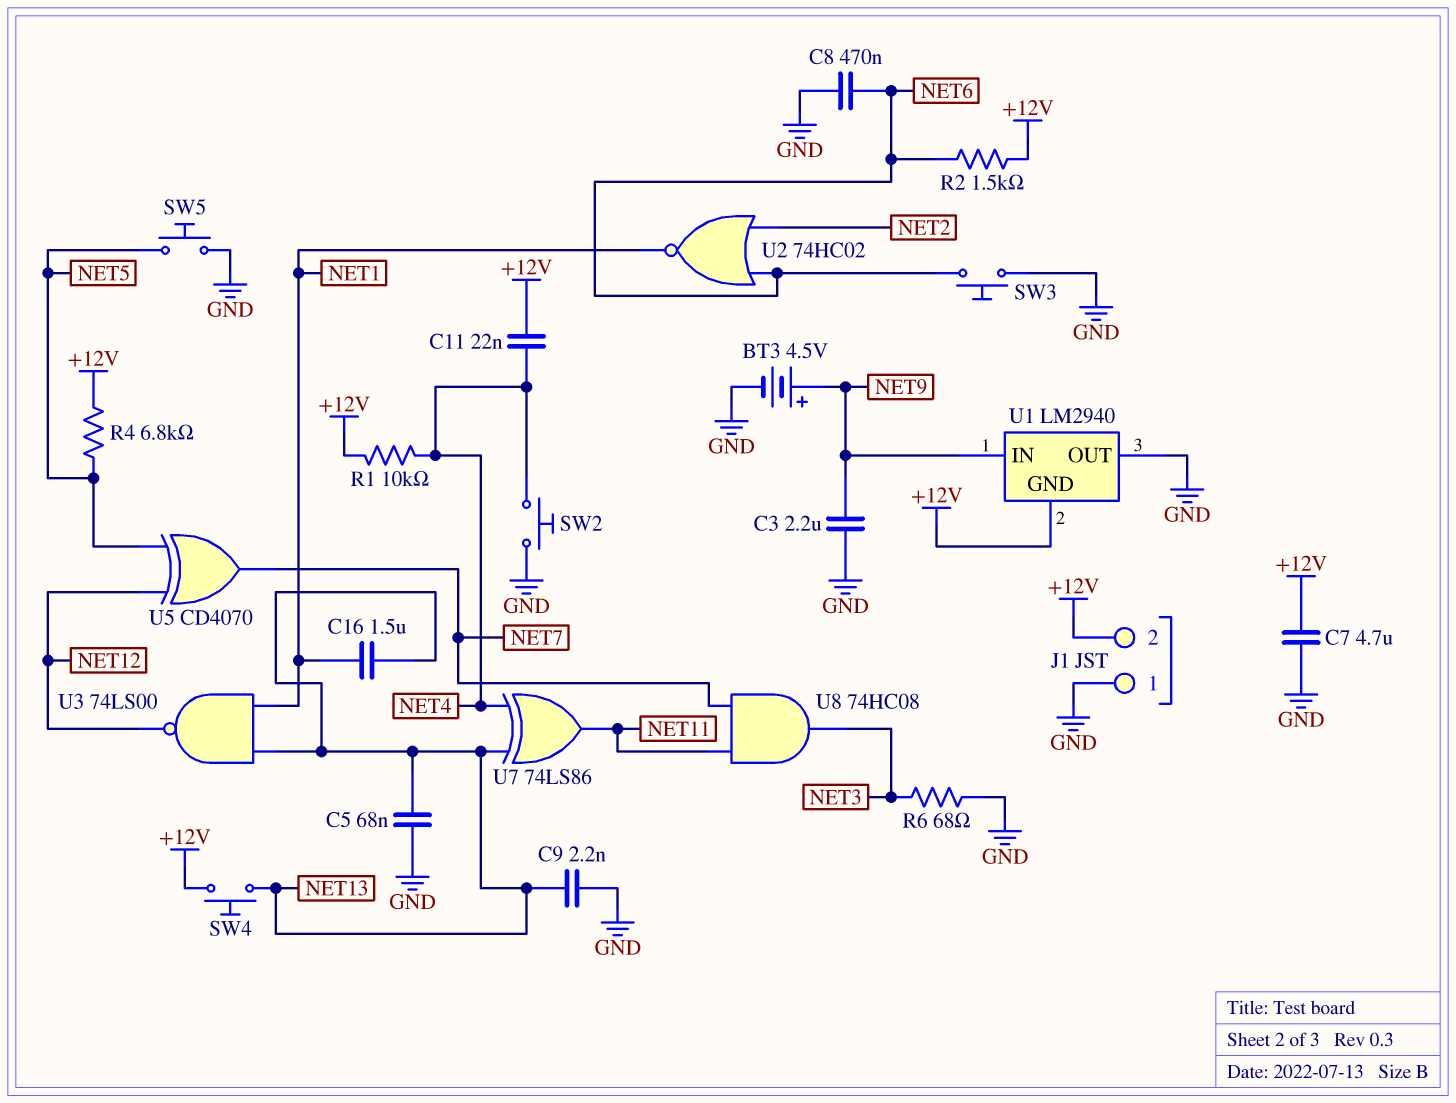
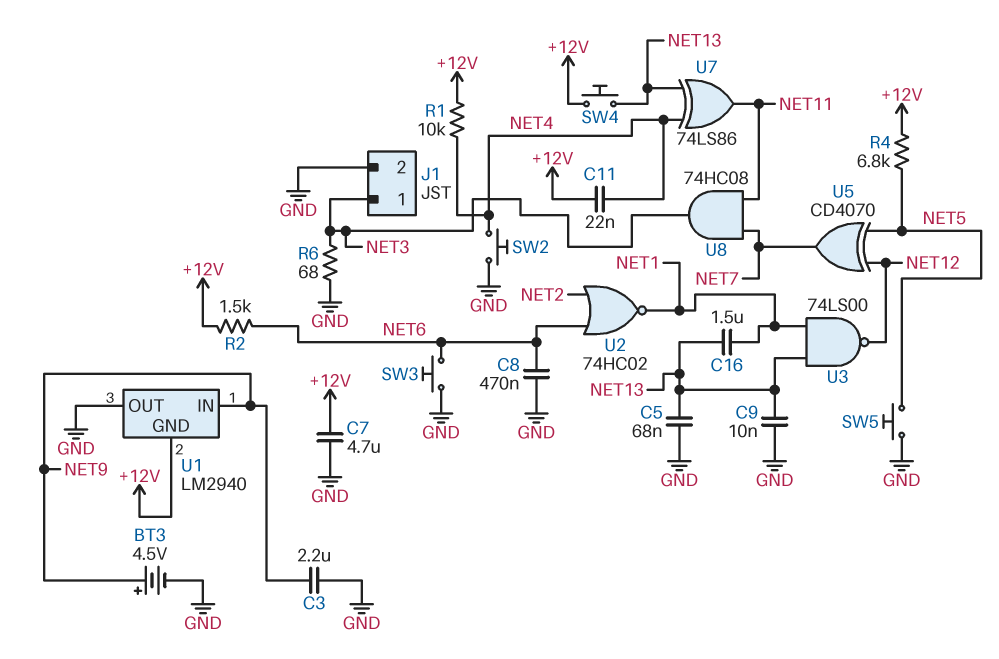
C9: 2.2nF (GND, NET13) -> 10nF (GND, NET13)
J1 pin 1: GND -> NET3
J1 pin 2: +12V -> GND

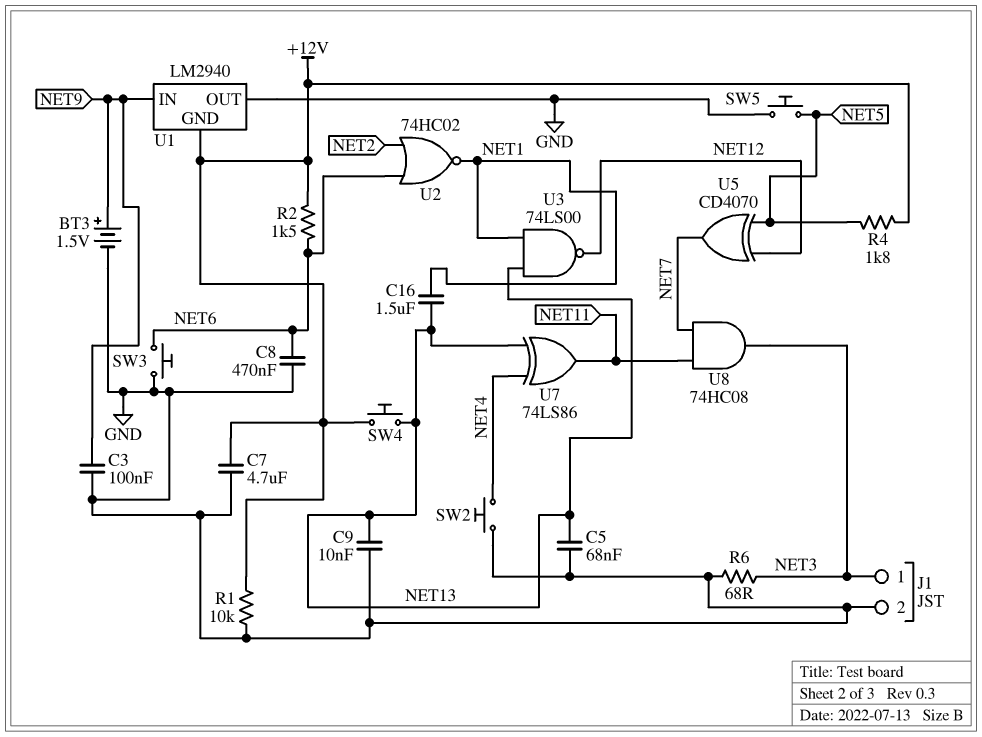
BT3: 4.5V (plus NET9, minus GND) -> 1.5V (plus NET9, minus GND)
C3: 2.2uF (GND, NET9) -> 100nF (GND, NET9)
C11: 22nF (+12V, NET4) -> none
R1: 10k (+12V, NET4) -> 10k (+12V, GND)
R4: 6.8k (+12V, NET5) -> 1.8k (+12V, NET5)

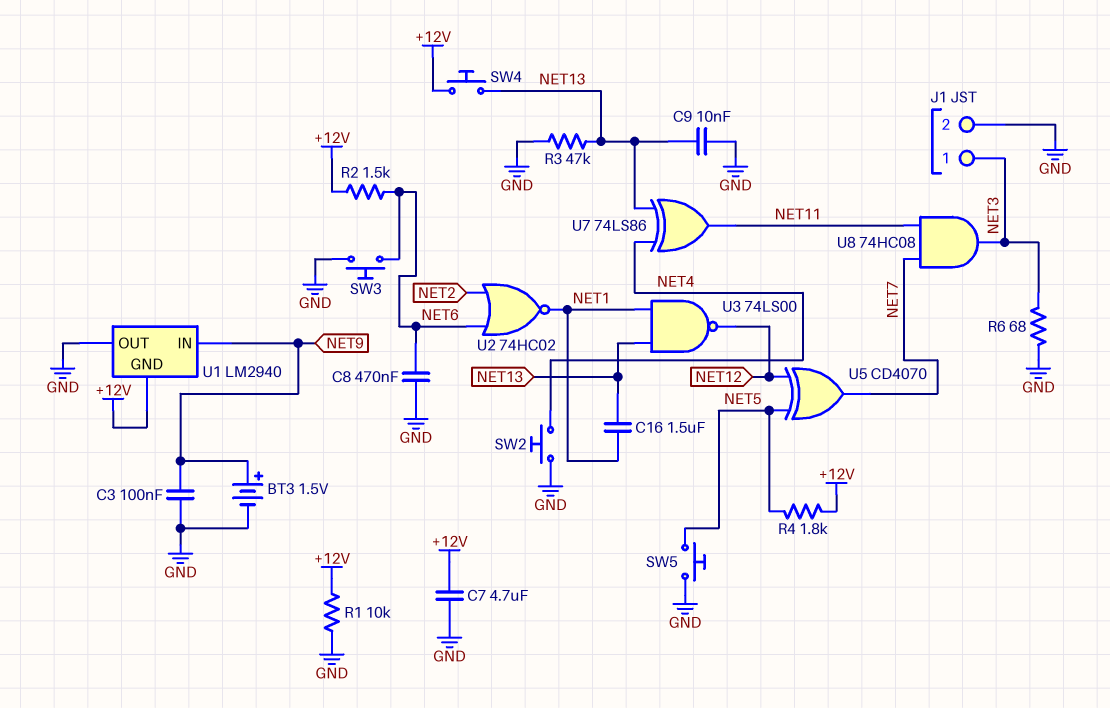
C5: 68nF (GND, NET13) -> none
R3: none -> 47k (GND, NET13)

